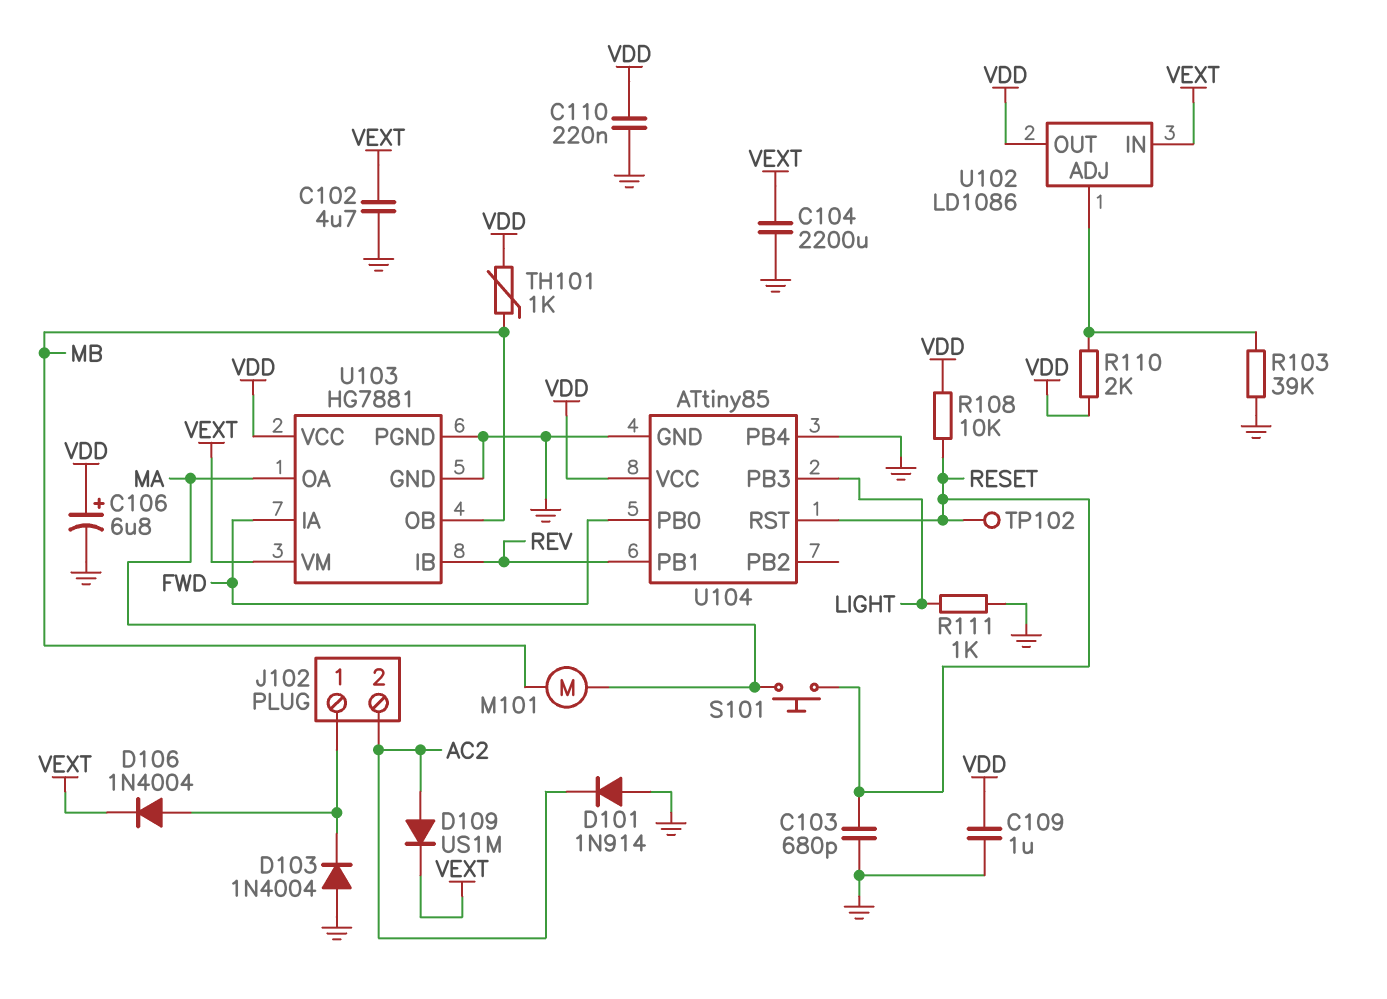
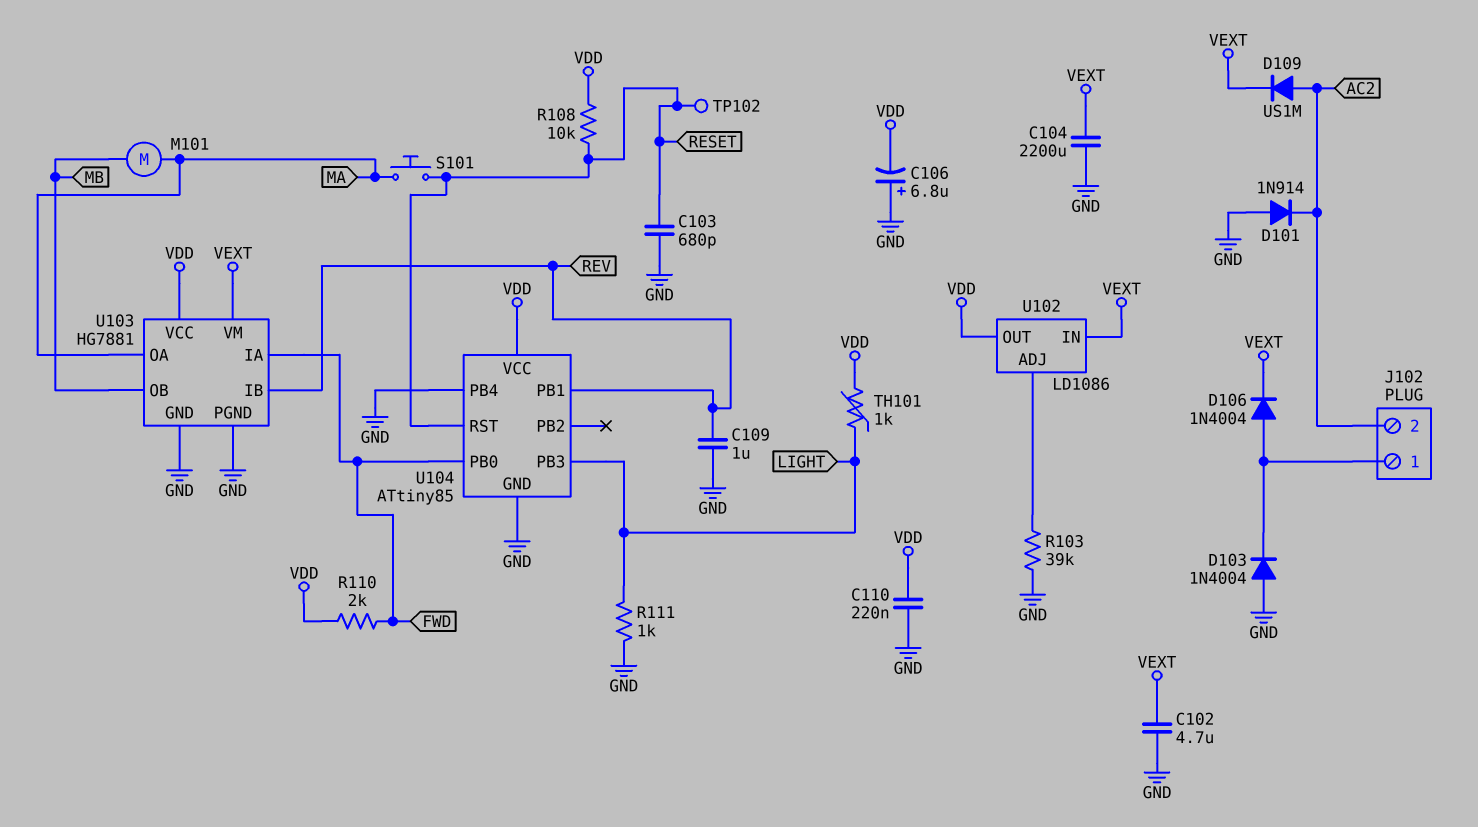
C106: 6.8uF (plus VDD, minus GND) -> 6.8uF (plus GND, minus VDD)
C109: 1uF (GND, VDD) -> 1uF (GND, REV)
R110: 2k (U102/ADJ, VDD) -> 2k (FWD, VDD)
TH101: 1k (MB, VDD) -> 1k (LIGHT, VDD)

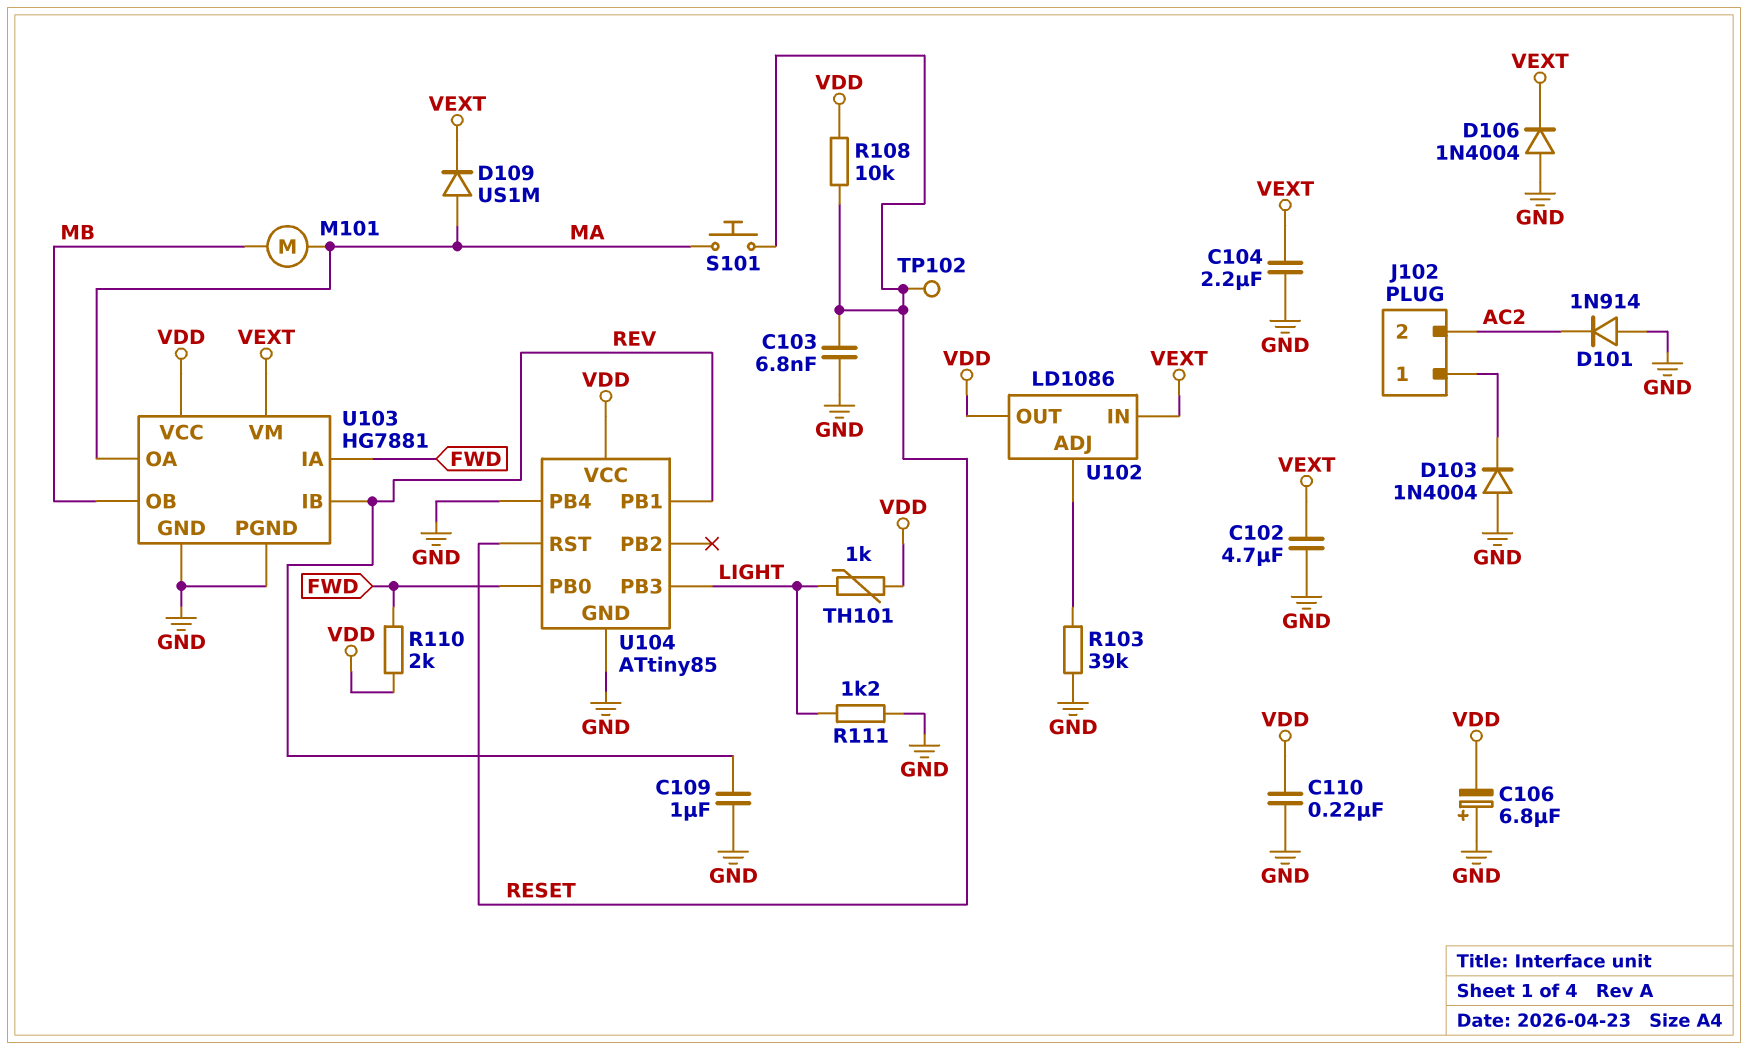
C103: 680pF (GND, RESET) -> 6.8nF (GND, RESET)
C104: 2200uF (GND, VEXT) -> 2.2uF (GND, VEXT)
D106: diode 1N4004 (A J102/1, K VEXT) -> diode 1N4004 (A GND, K VEXT)
D109: diode US1M (A AC2, K VEXT) -> diode US1M (A MA, K VEXT)
R111: 1k (GND, LIGHT) -> 1.2k (GND, LIGHT)

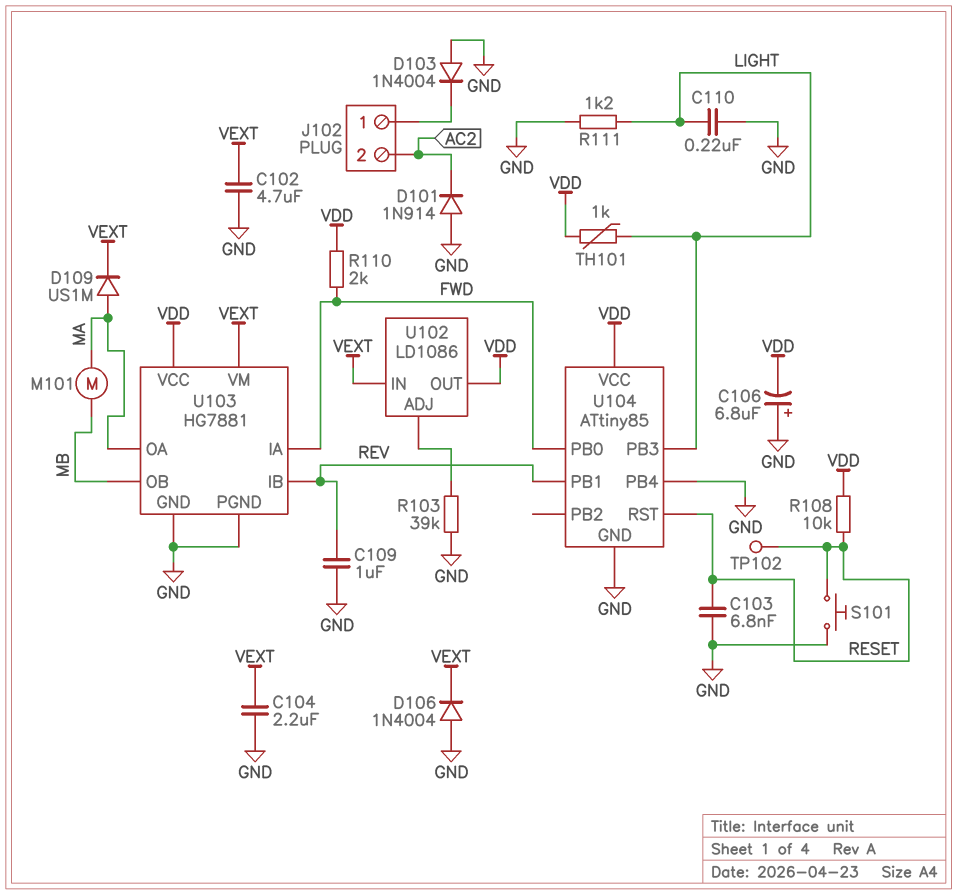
C110: 220nF (GND, VDD) -> 220nF (GND, LIGHT)
S101: button (MA, RESET) -> button (GND, RESET)

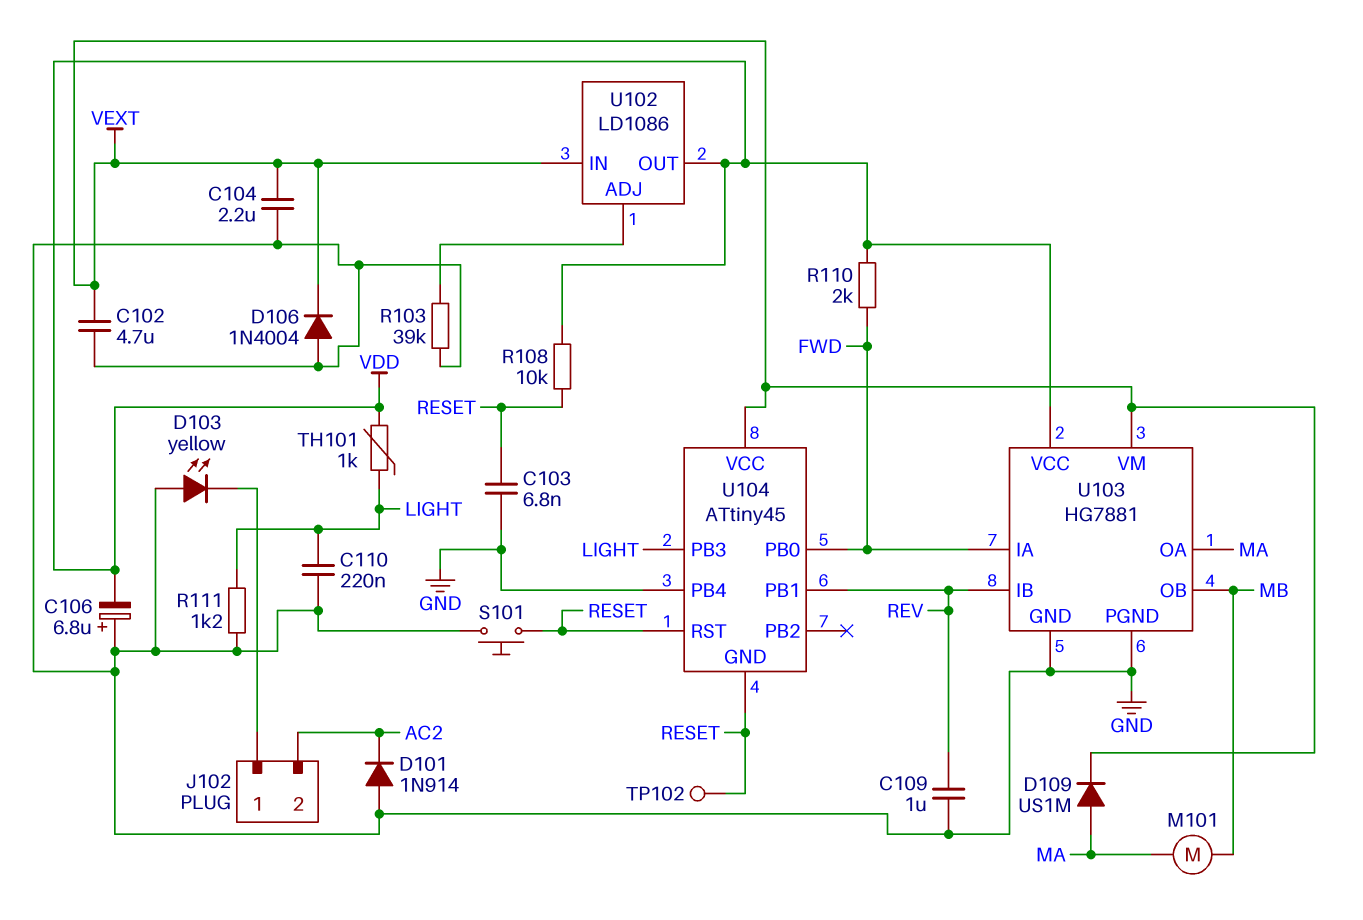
D103: diode 1N4004 (A GND, K J102/1) -> LED yellow (A GND, K J102/1)
U104: ATtiny85 -> ATtiny45
U104 pin GND: GND -> RESET
U104 pin VCC: VDD -> VEXT

